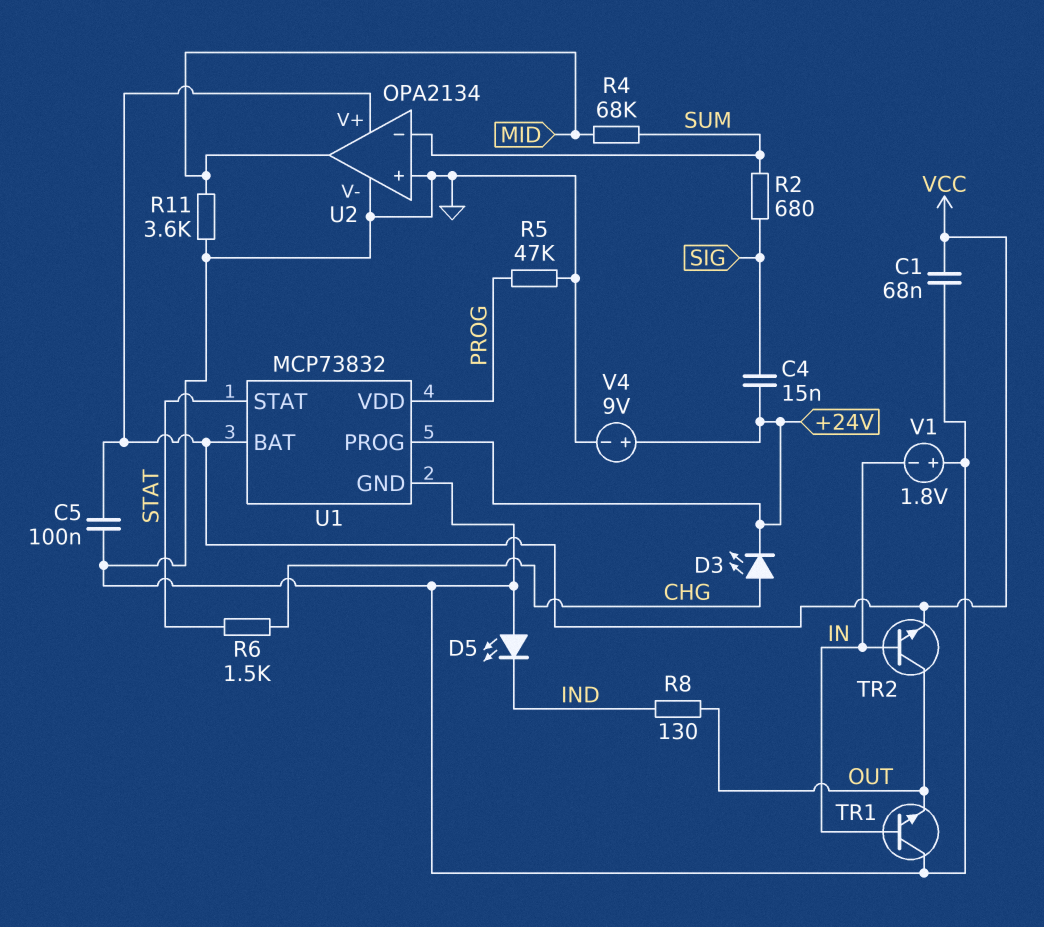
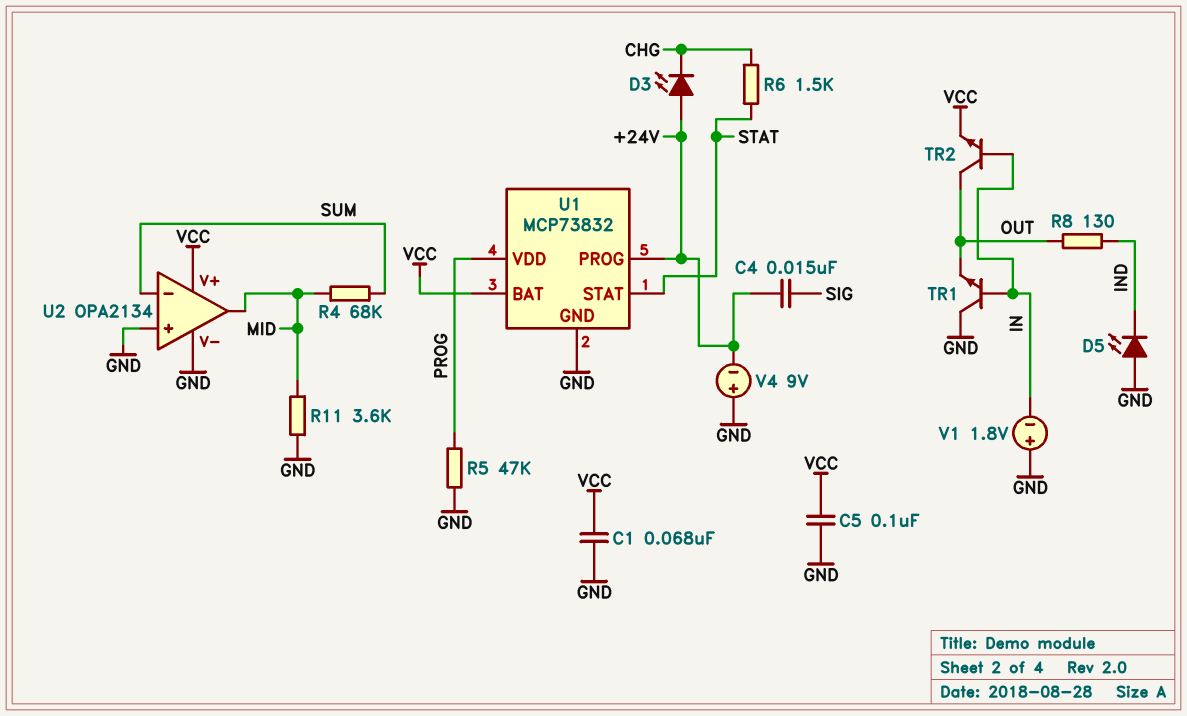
D3: LED (A CHG, K +24V) -> LED (A +24V, K CHG)
R2: 680 (SIG, SUM) -> none
V4: 9V (plus +24V, minus GND) -> 9V (plus GND, minus +24V)

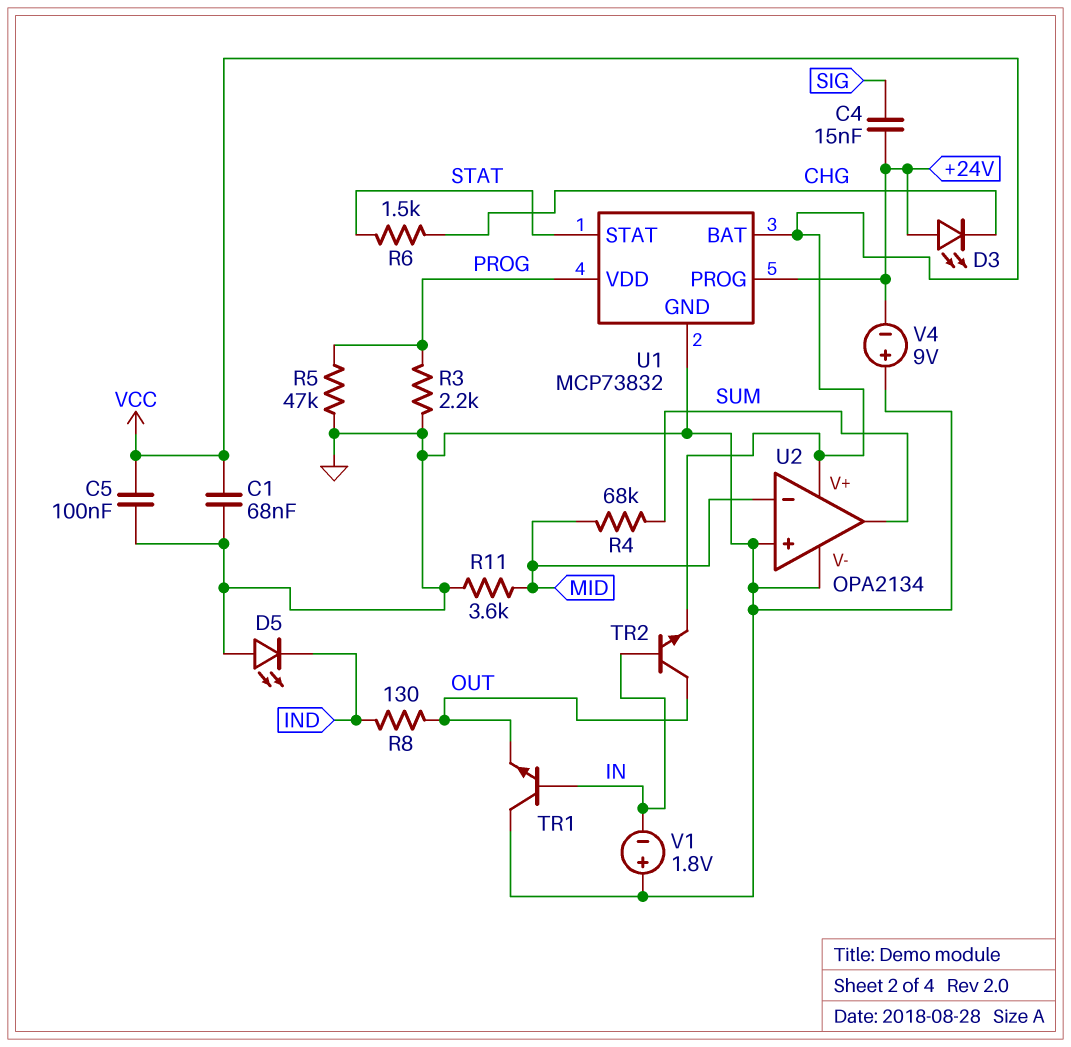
R3: none -> 2.2k (GND, PROG)
U2 pin in-: SUM -> MID
U2 pin out: MID -> SUM

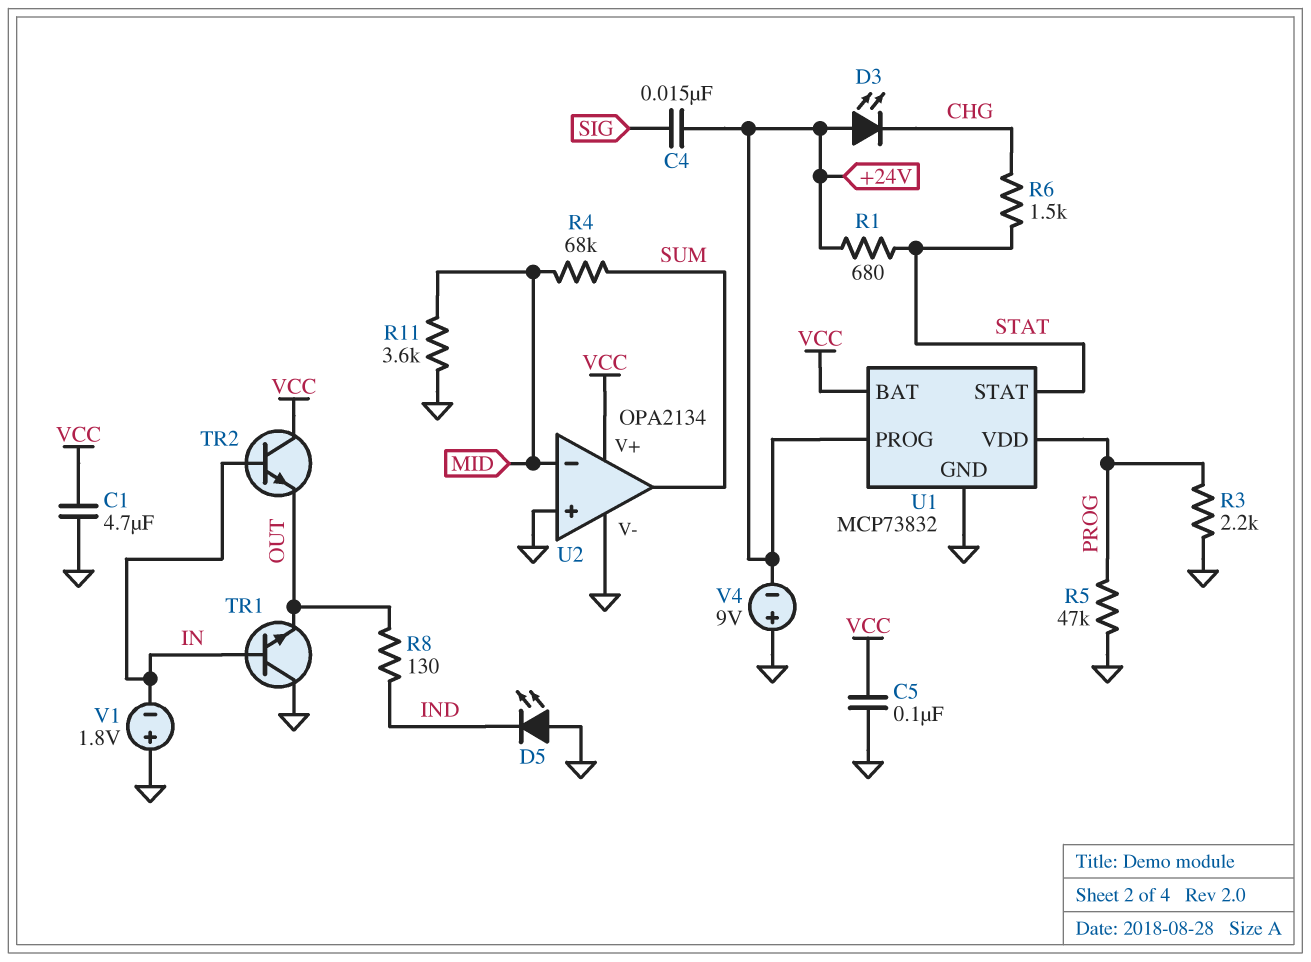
C1: 68nF (GND, VCC) -> 4.7uF (GND, VCC)
R1: none -> 680 (+24V, STAT)
TR2: NPN (B IN, C OUT, E VCC) -> NPN (B IN, C VCC, E OUT)

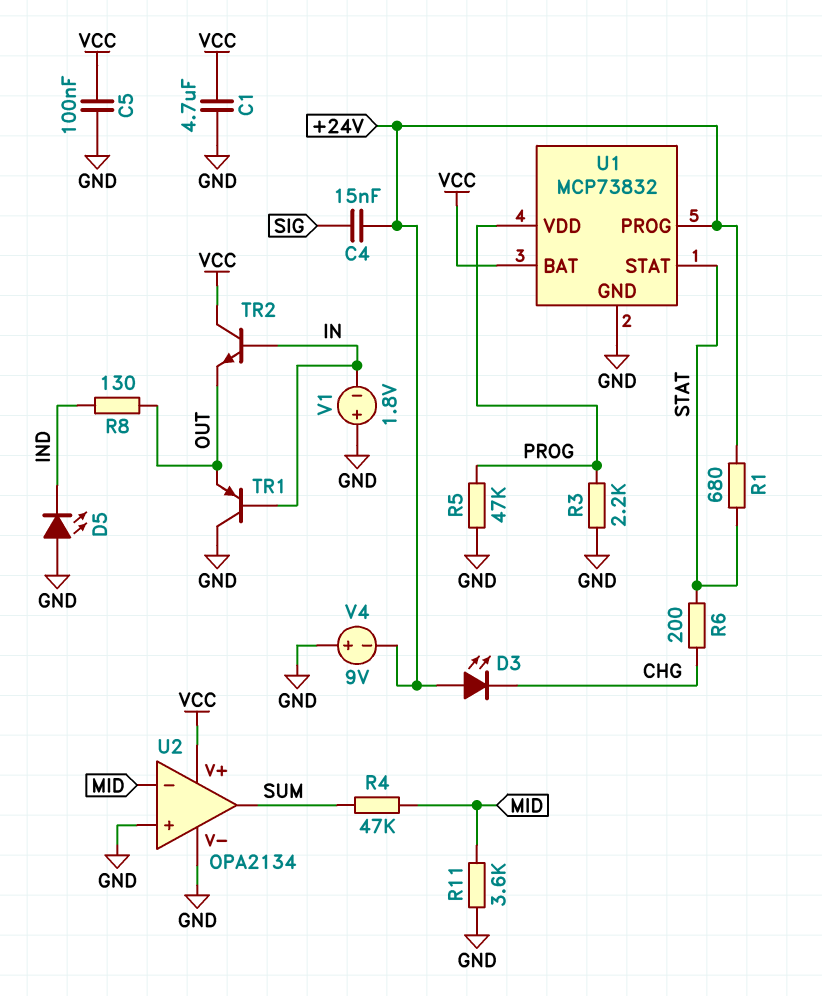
R4: 68k (MID, SUM) -> 47k (MID, SUM)
R6: 1.5k (CHG, STAT) -> 200 (CHG, STAT)
TR1: NPN (B IN, C GND, E OUT) -> PNP (B IN, C GND, E OUT)

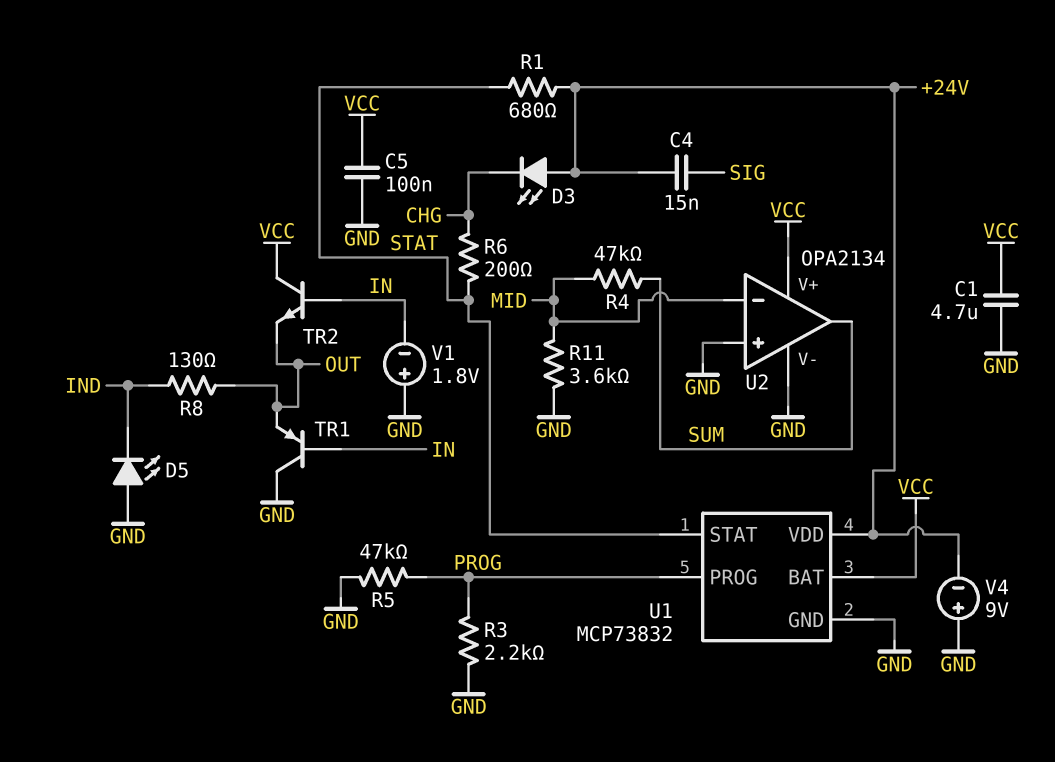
U1 pin PROG: +24V -> PROG
U1 pin VDD: PROG -> +24V

